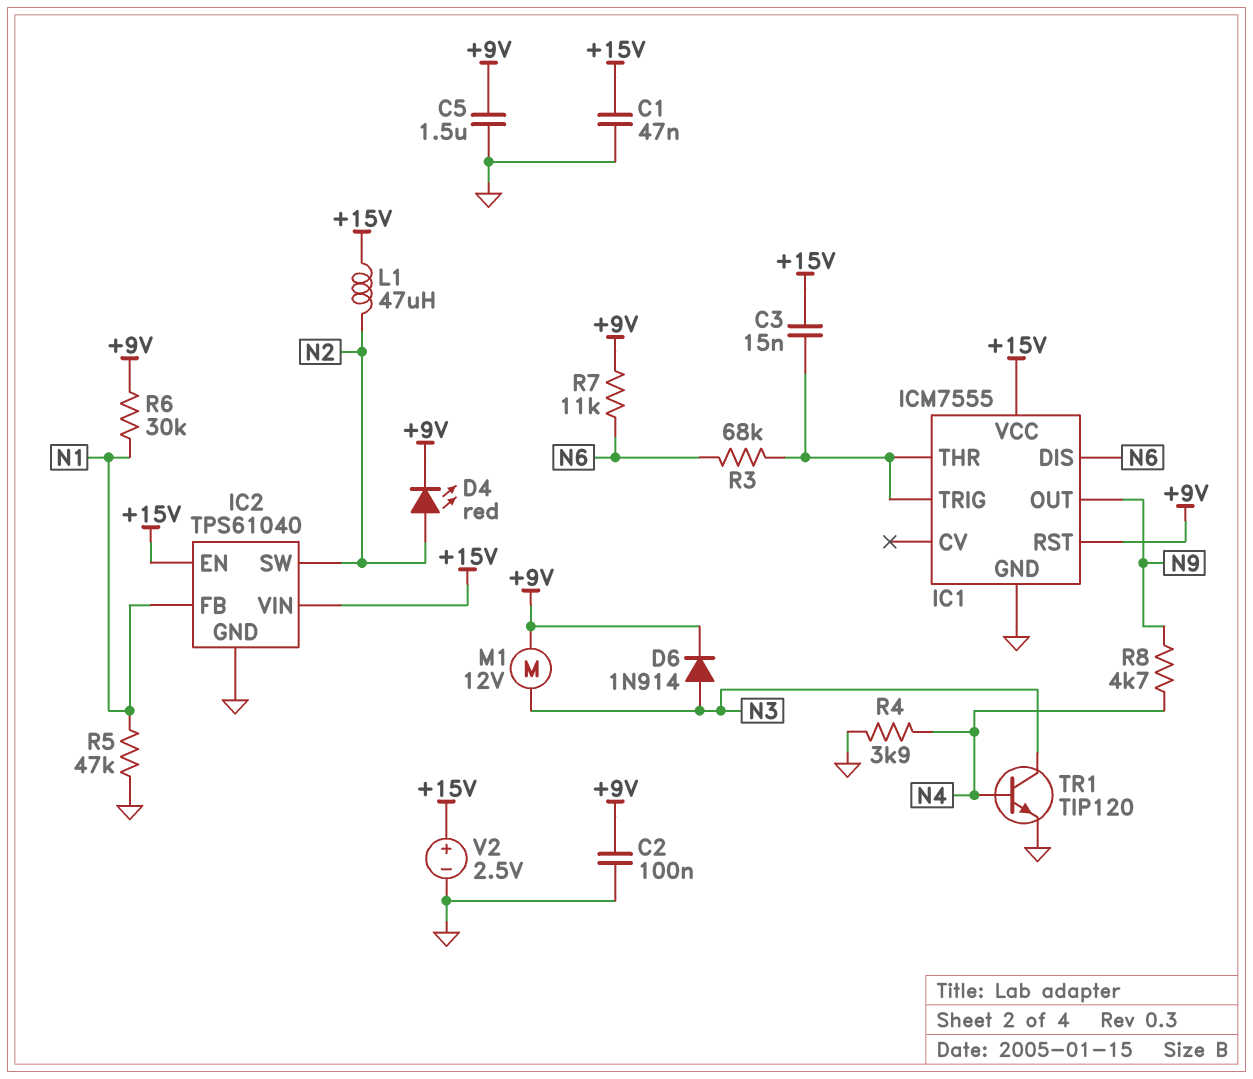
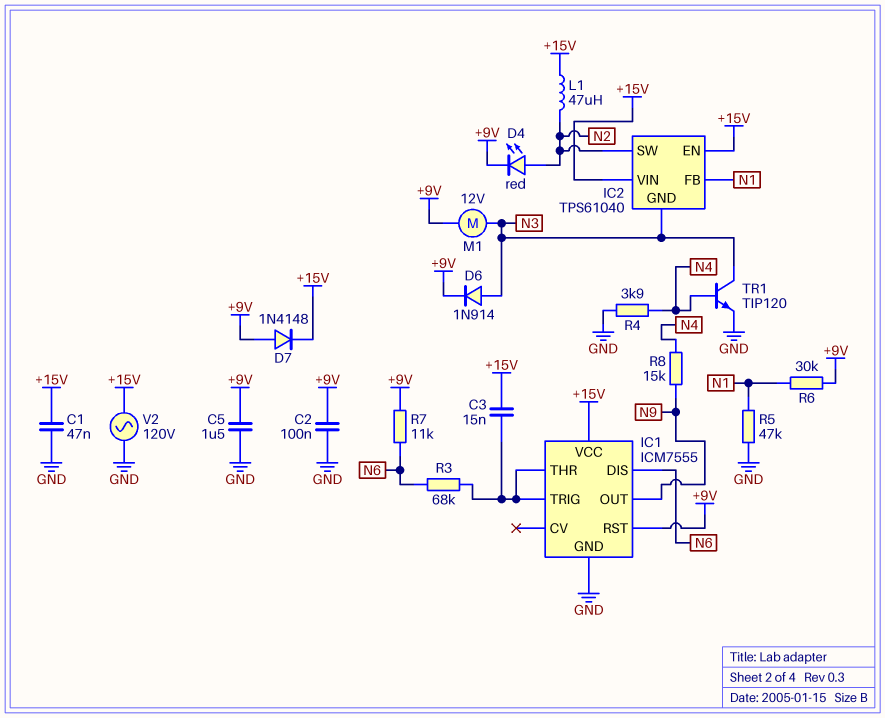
D7: none -> diode 1N4148 (A +9V, K +15V)
IC2 pin GND: GND -> N3
R8: 4.7k (N4, N9) -> 15k (N4, N9)
V2: 2.5V (plus +15V, minus GND) -> AC 120V (+15V, GND)

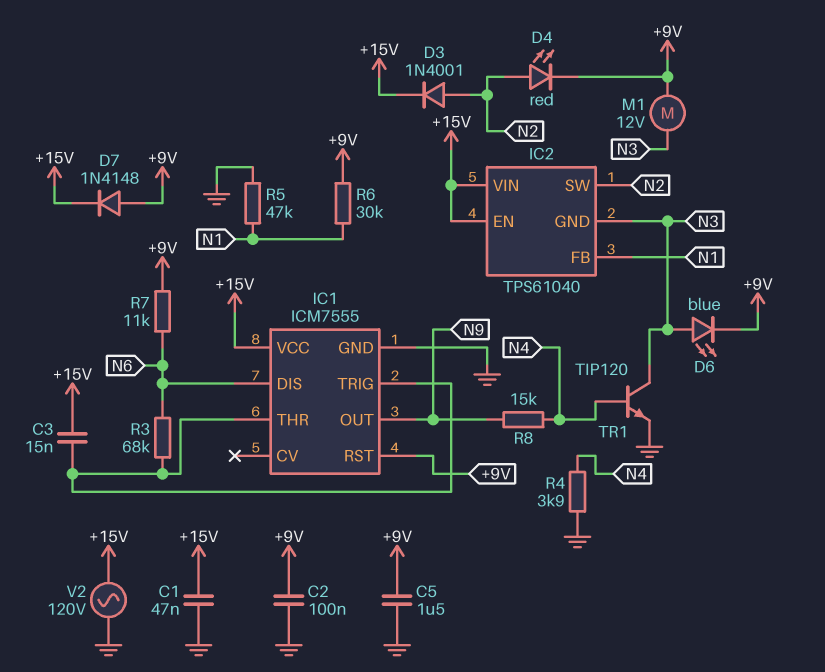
D3: none -> diode 1N4001 (A N2, K +15V)
D6: diode 1N914 (A N3, K +9V) -> LED blue (A N3, K +9V)
L1: 47uH (+15V, N2) -> none

